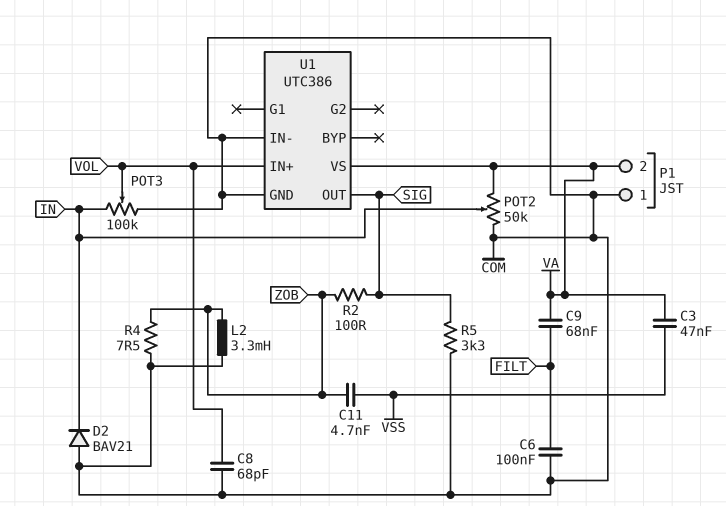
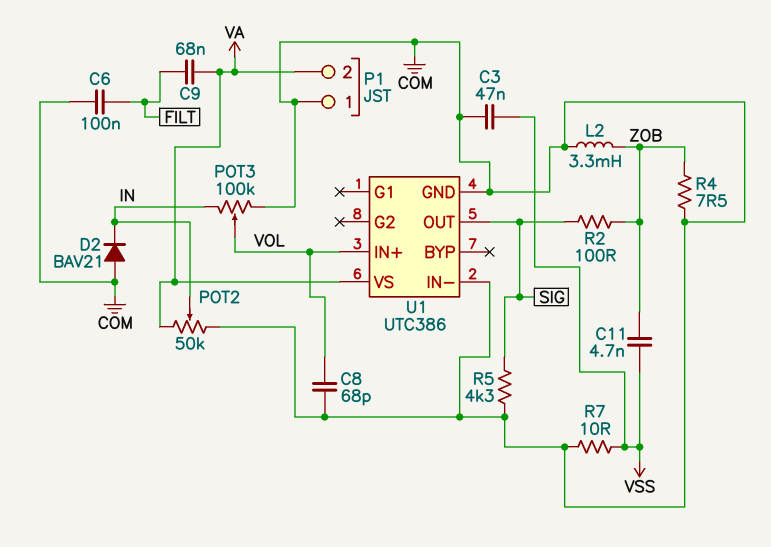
C3: 47nF (VA, VSS) -> 47nF (COM, VSS)
R5: 3.3k (COM, SIG) -> 4.3k (COM, SIG)
R7: none -> 10 (COM, VSS)

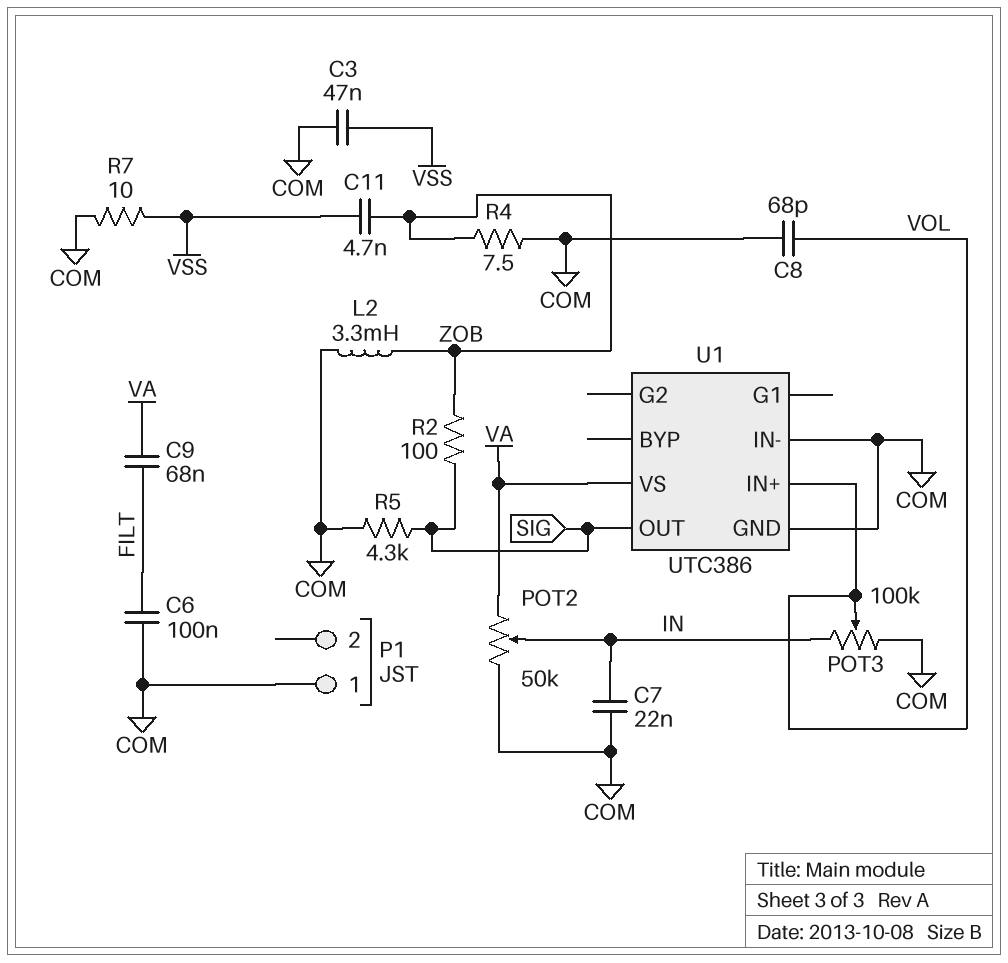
C7: none -> 22nF (COM, IN)
D2: diode BAV21 (A COM, K IN) -> none
P1 pin 2: VA -> none

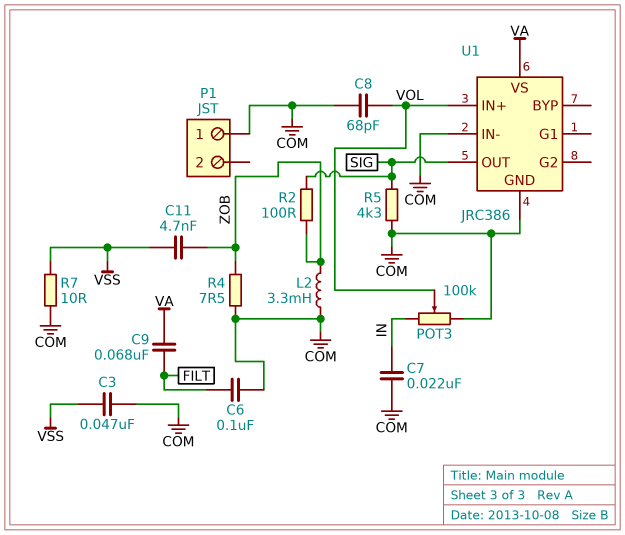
POT2: 50k (COM, VA, wiper IN) -> none
U1: UTC386 -> JRC386

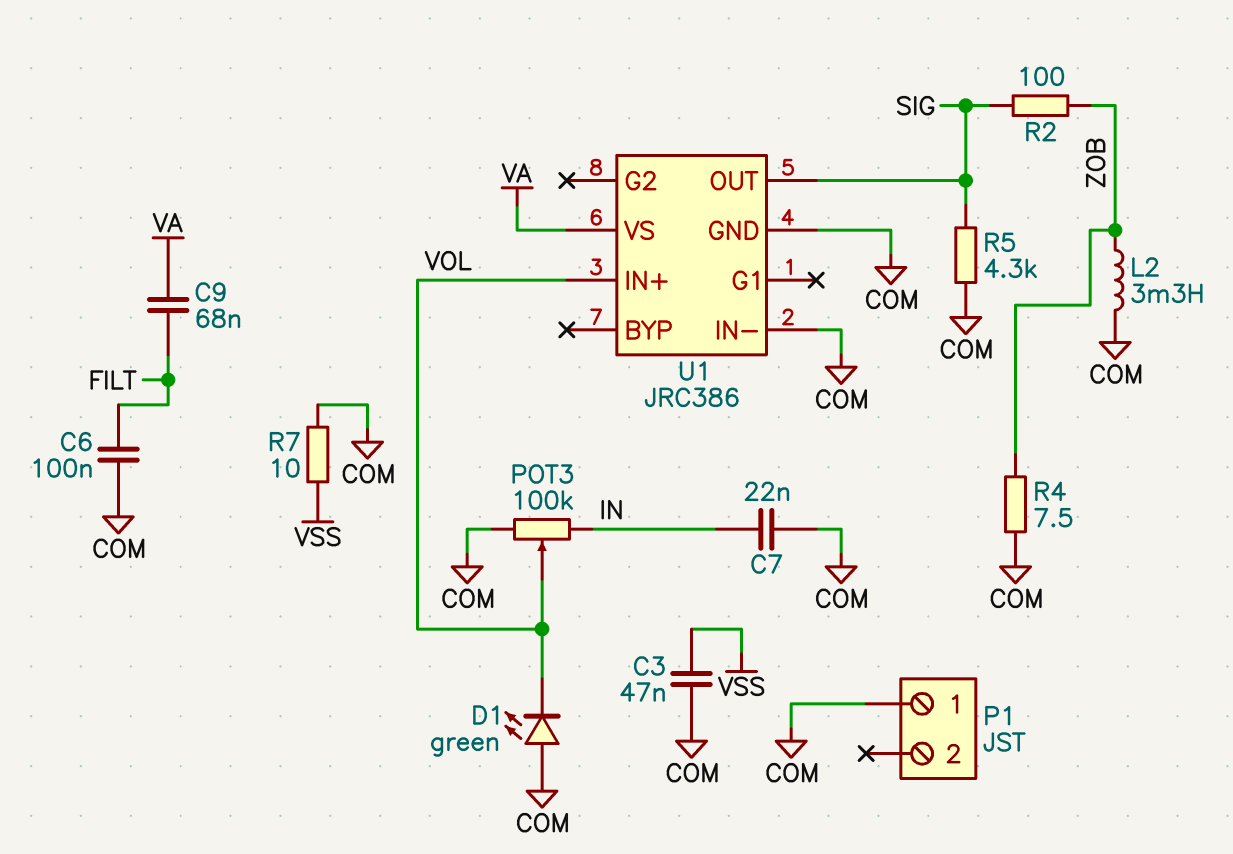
C8: 68pF (COM, VOL) -> none
C11: 4.7nF (VSS, ZOB) -> none
D1: none -> LED green (A COM, K VOL)

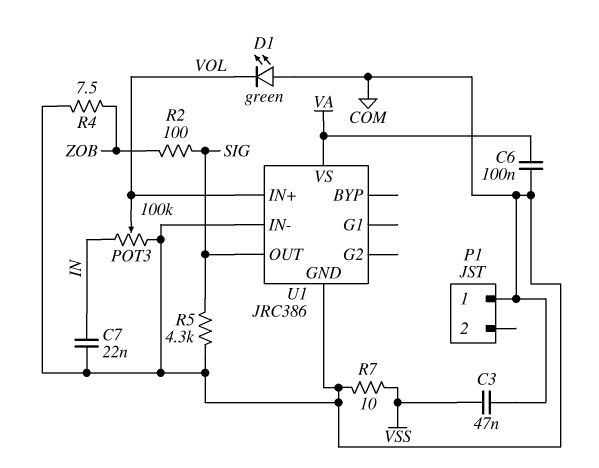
C6: 100nF (COM, FILT) -> 100nF (COM, VA)
C9: 68nF (FILT, VA) -> none
L2: 3.3mH (COM, ZOB) -> none

